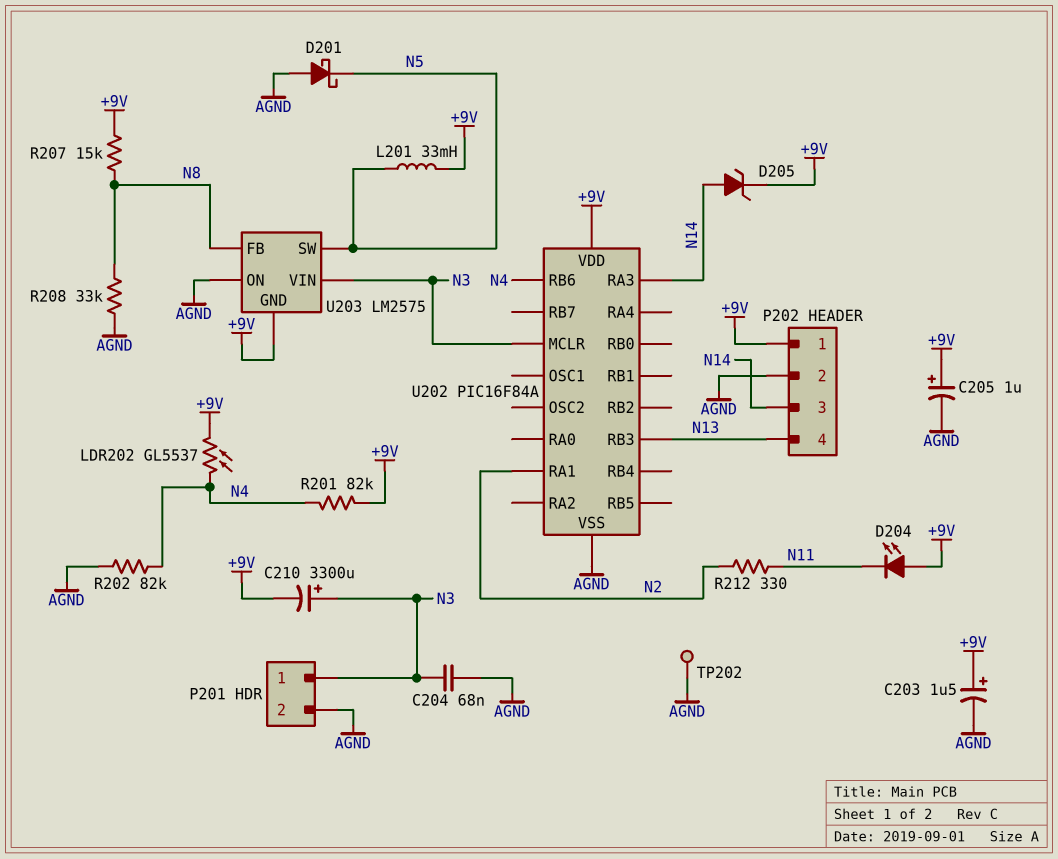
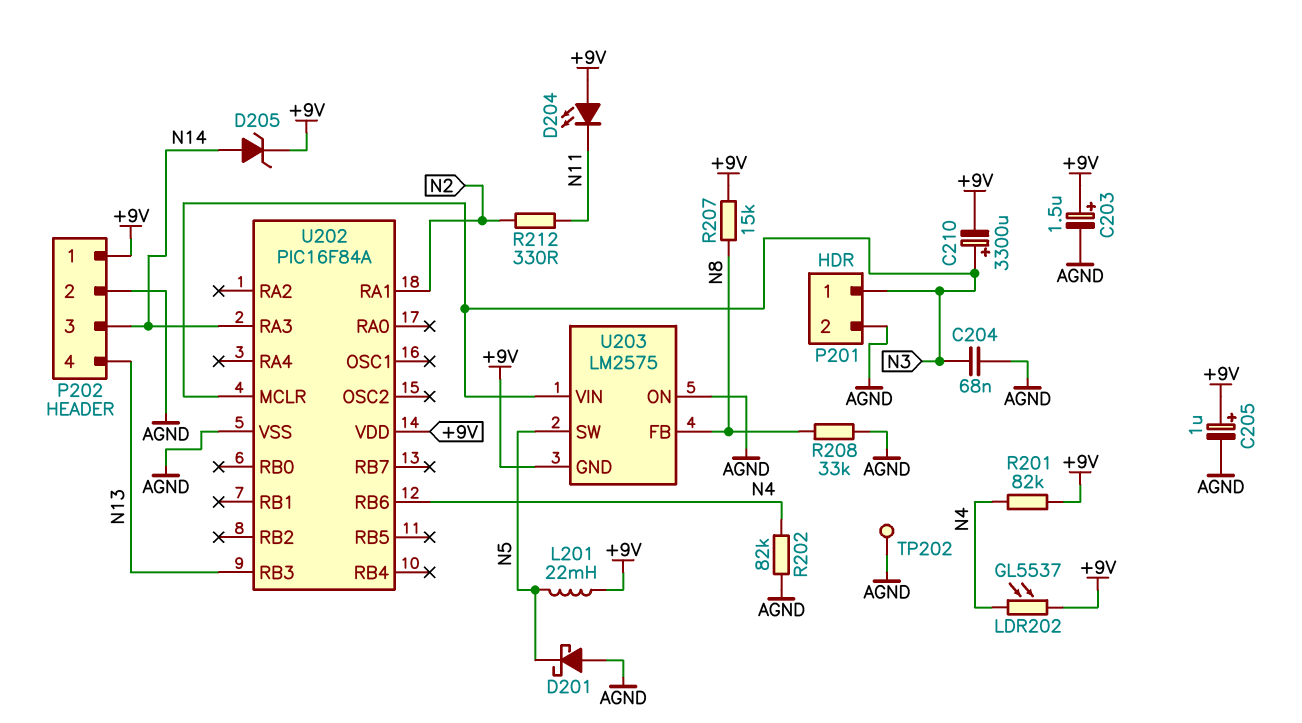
L201: 33mH (+9V, N5) -> 22mH (+9V, N5)

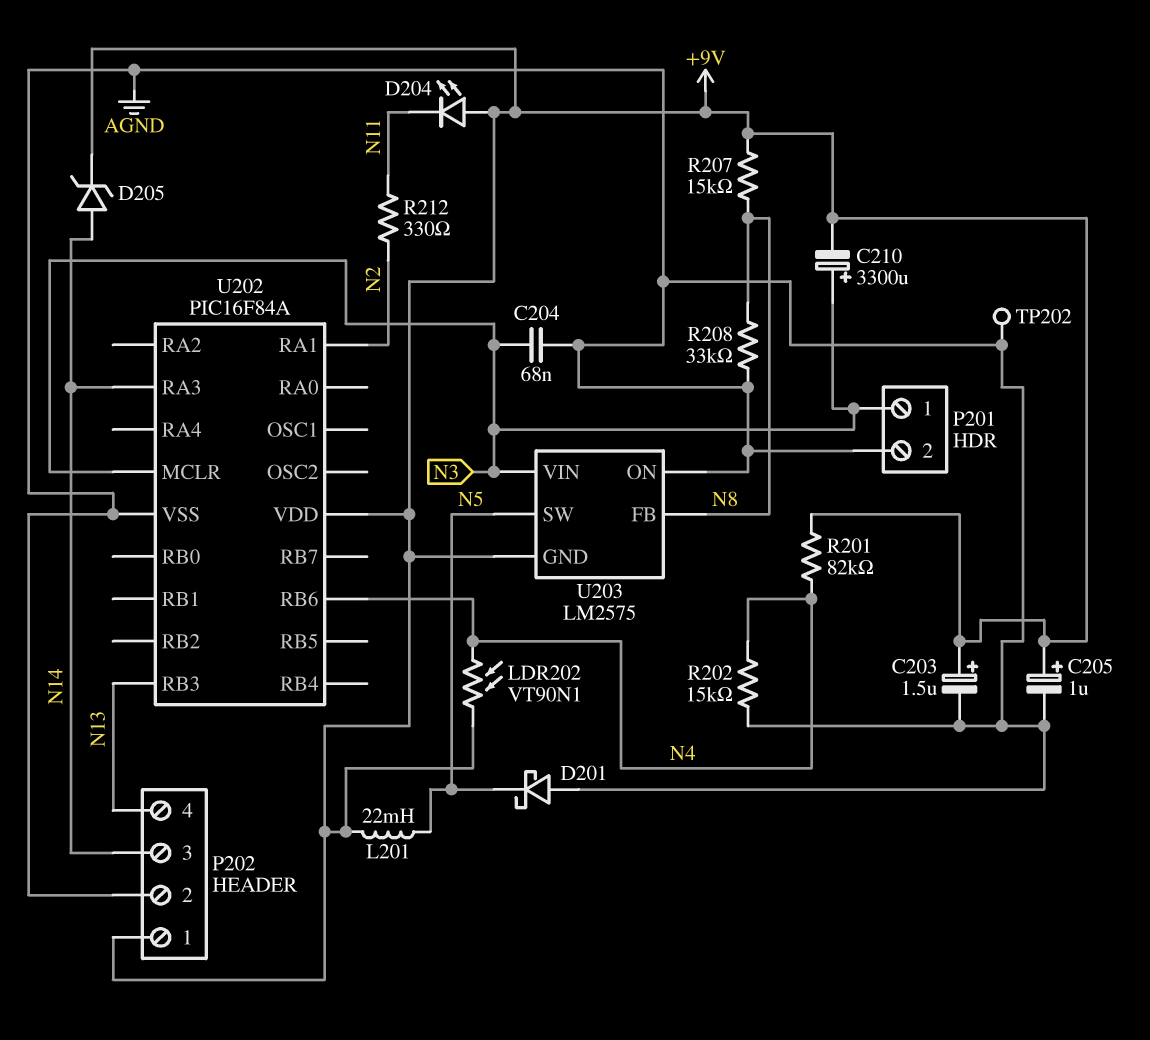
LDR202: GL5537 (+9V, N4) -> VT90N1 (+9V, N4)
R202: 82k (AGND, N4) -> 15k (AGND, N4)

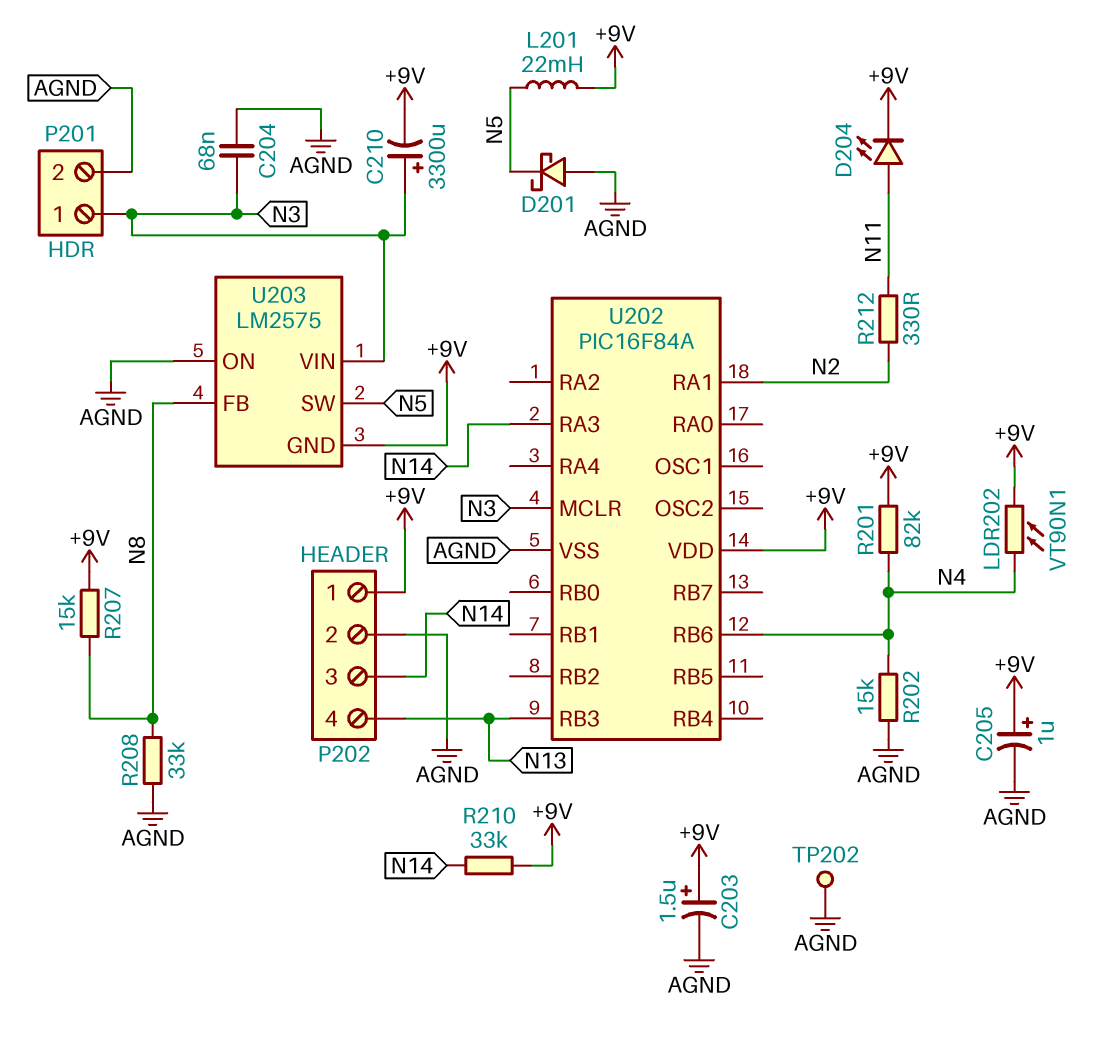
D204: LED (A +9V, K N11) -> LED (A N11, K +9V)
D205: zener (A N14, K +9V) -> none
R210: none -> 33k (+9V, N14)

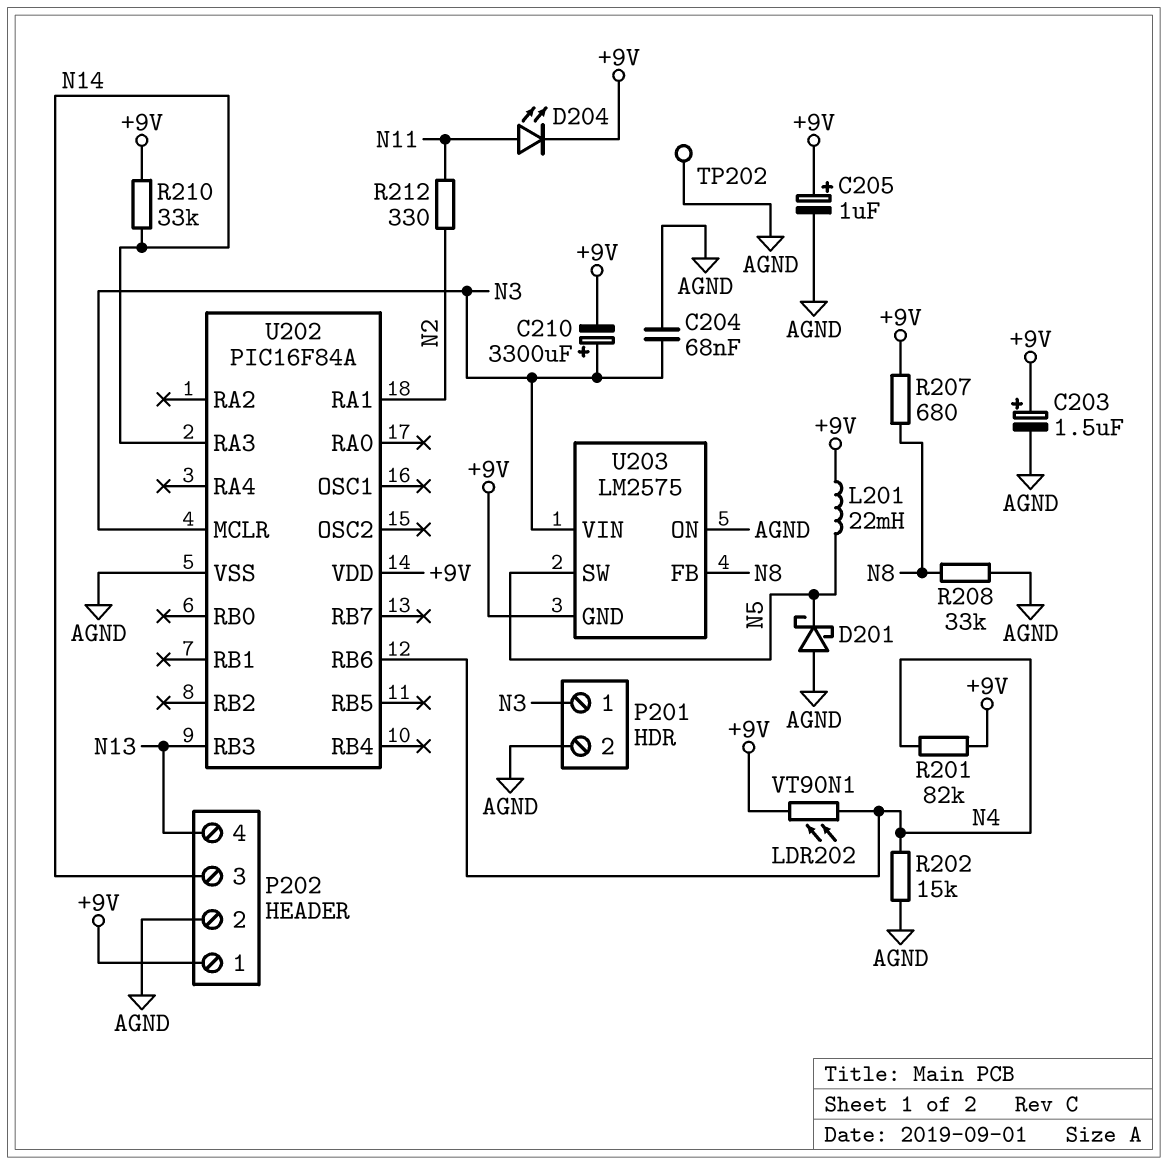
R207: 15k (+9V, N8) -> 680 (+9V, N8)

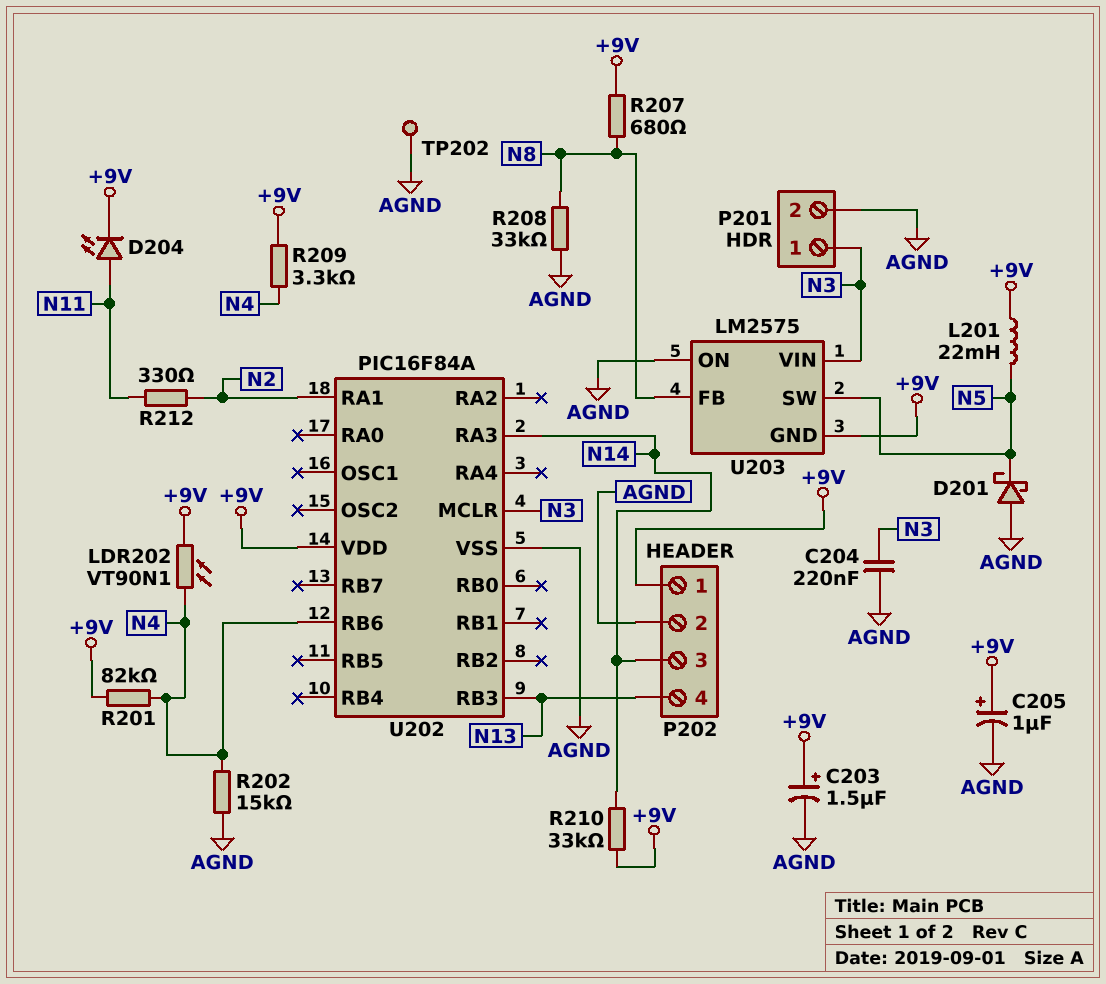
C204: 68nF (AGND, N3) -> 220nF (AGND, N3)
C210: 3300uF (plus N3, minus +9V) -> none
R209: none -> 3.3k (+9V, N4)

